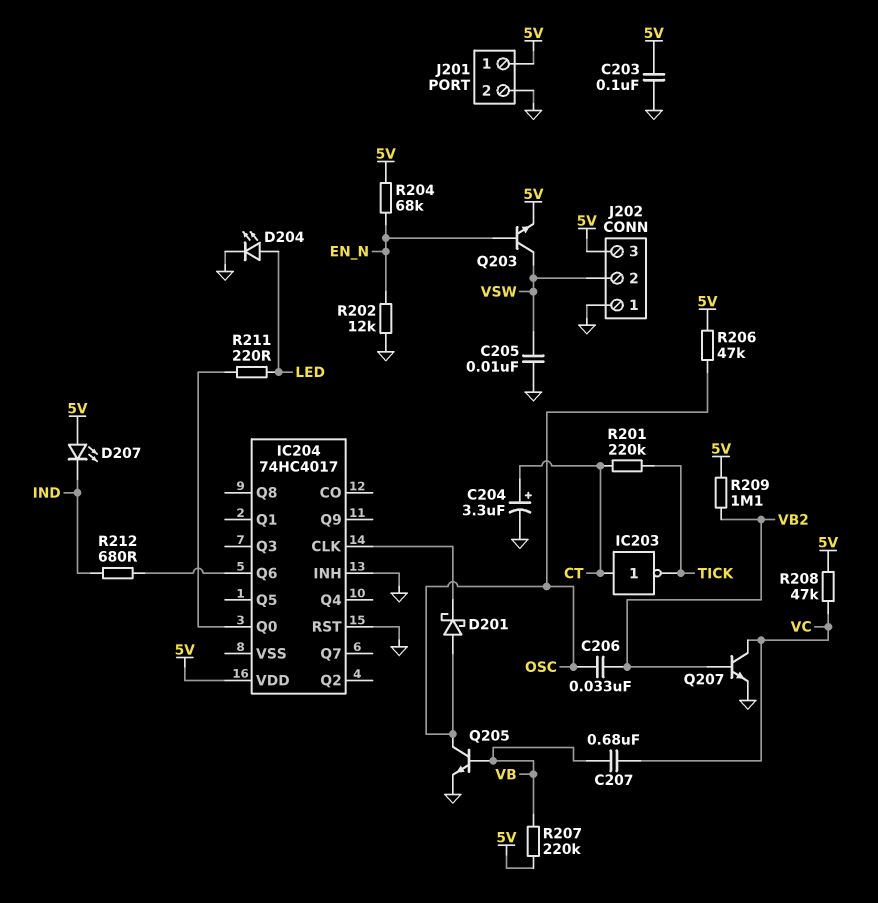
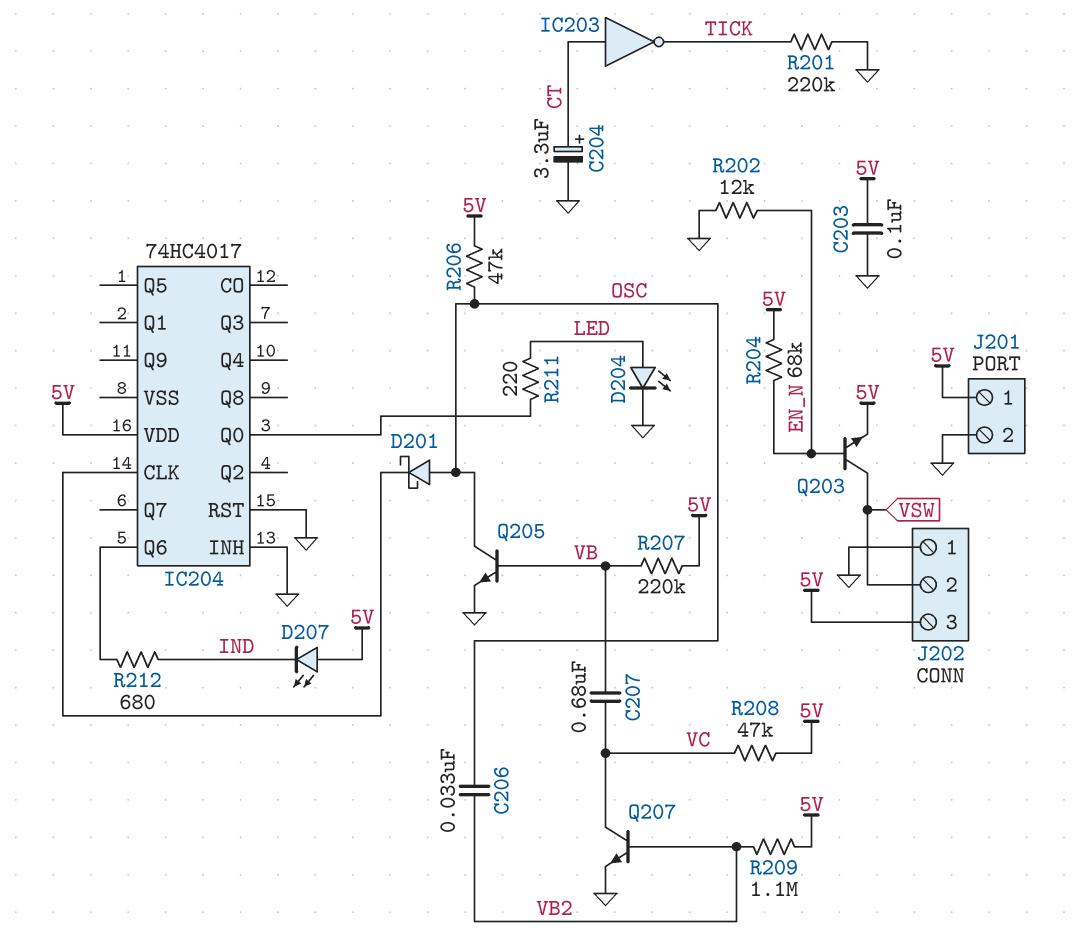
C205: 10nF (GND, VSW) -> none
R201: 220k (CT, TICK) -> 220k (GND, TICK)

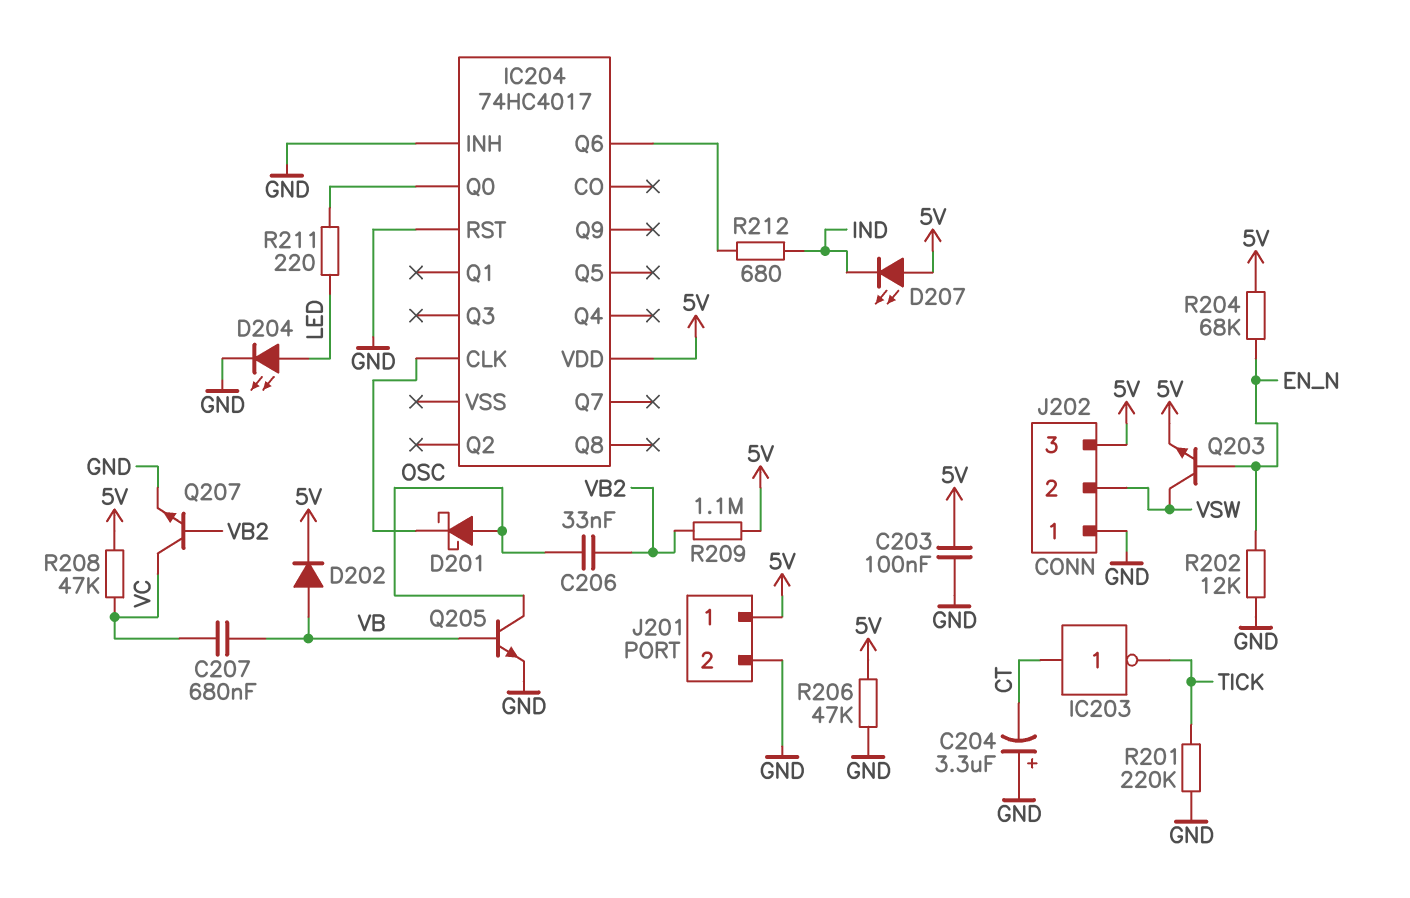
C204: 3.3uF (plus CT, minus GND) -> 3.3uF (plus GND, minus CT)
D202: none -> diode (A VB, K 5V)
R206: 47k (5V, OSC) -> 47k (5V, GND)
R207: 220k (5V, VB) -> none

